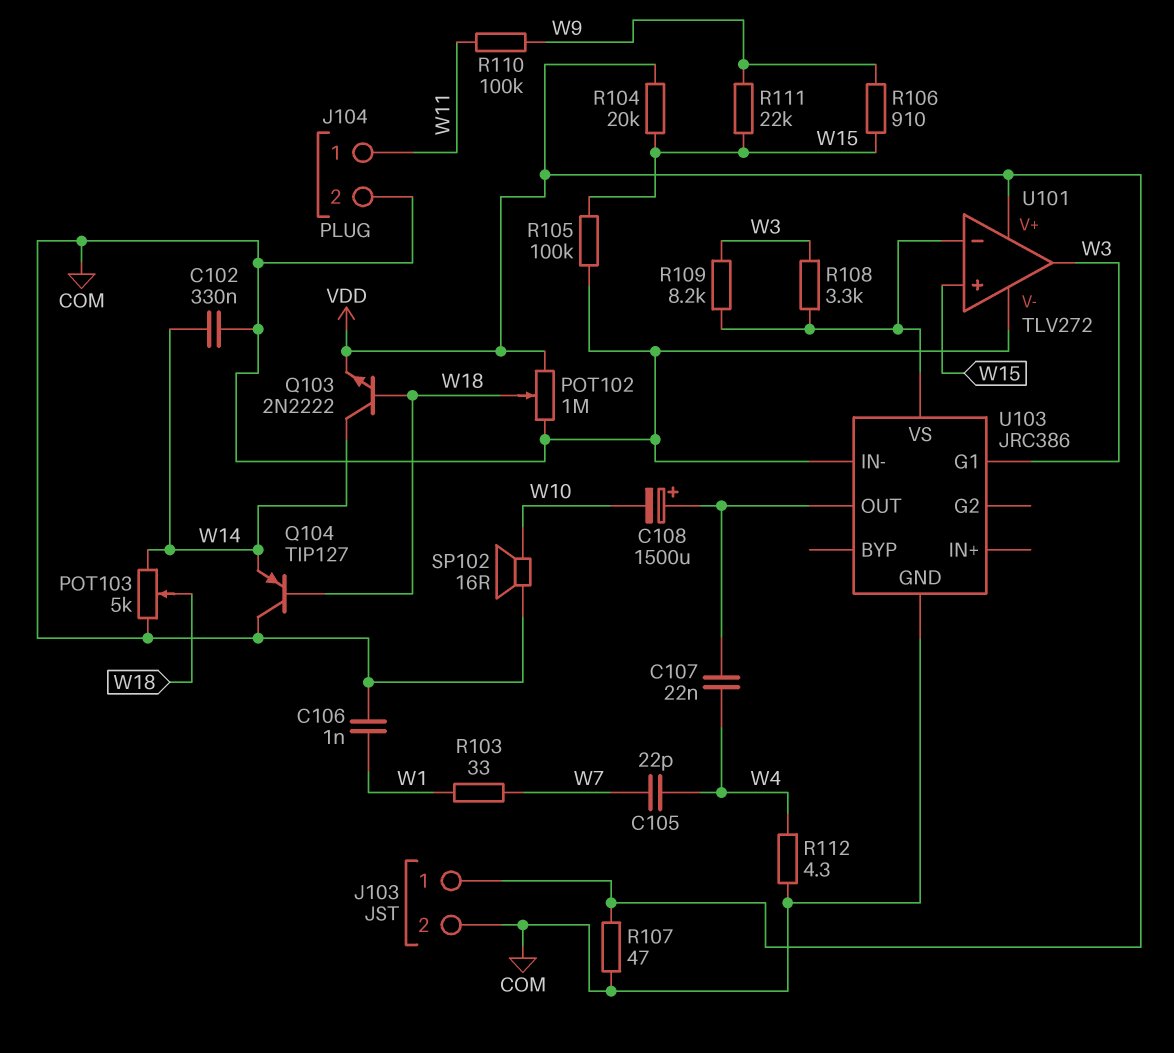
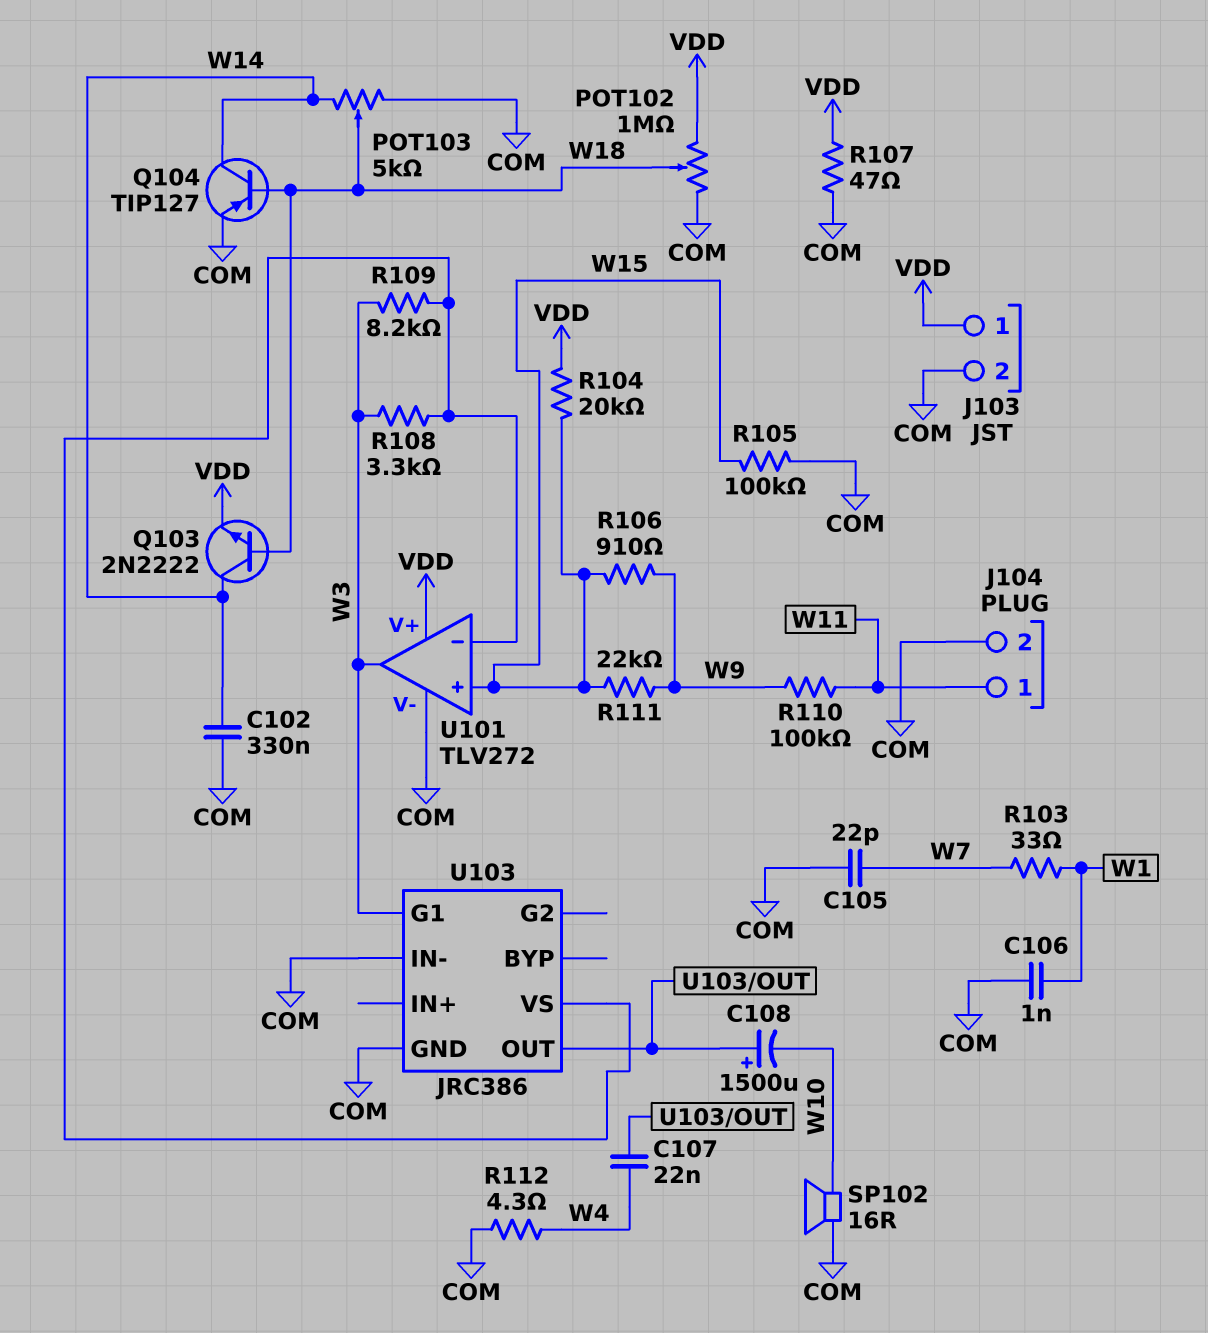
C105: 22pF (W4, W7) -> 22pF (COM, W7)
Q104: PNP TIP127 (B W18, C COM, E W14) -> PNP TIP127 (B W18, C W14, E COM)

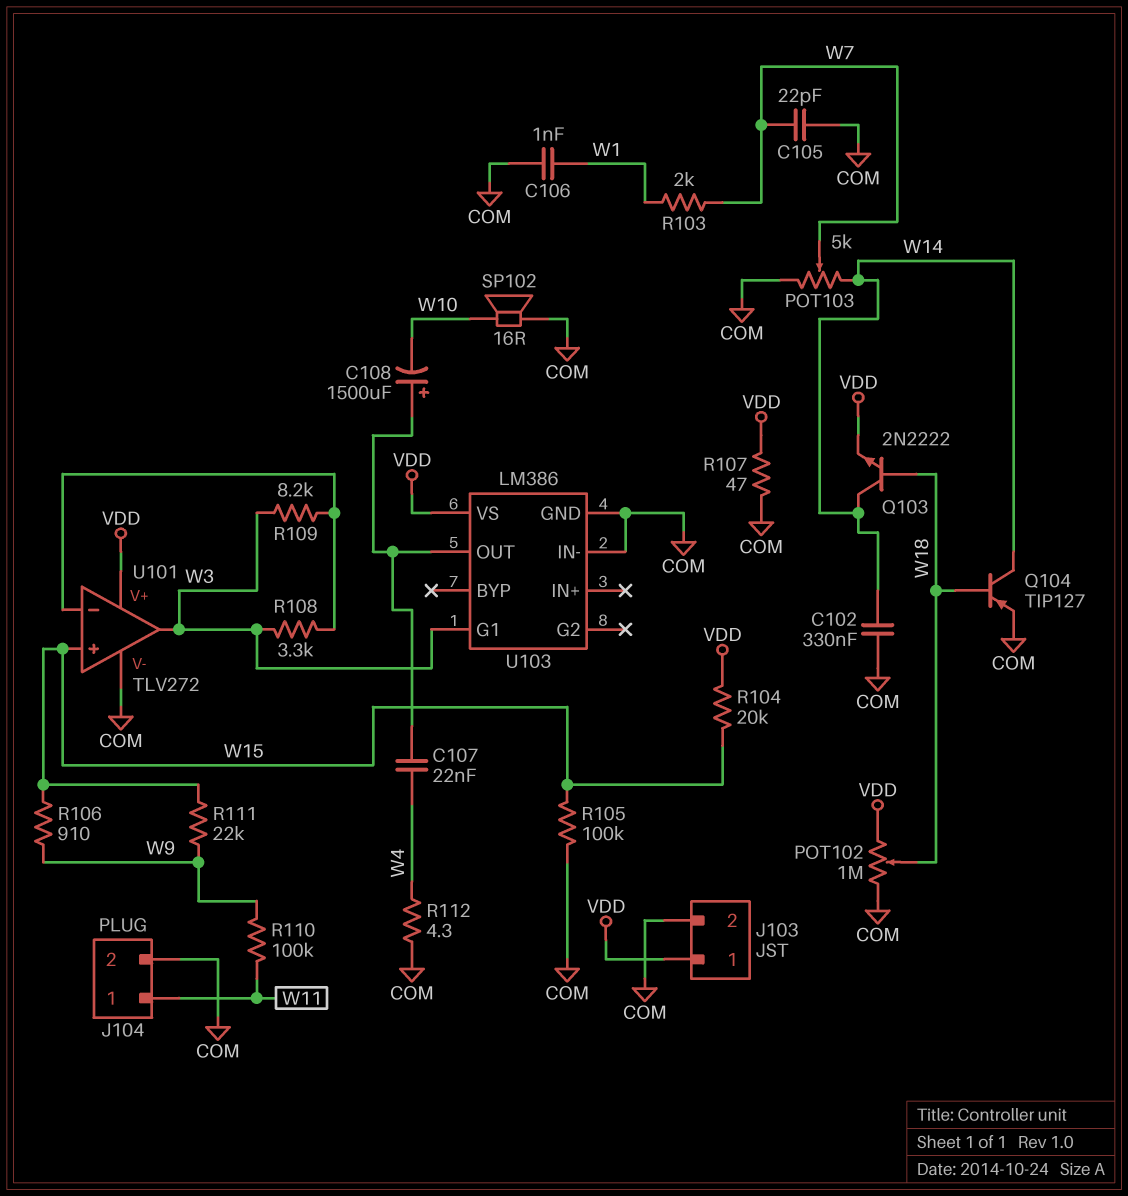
POT103: 5k (COM, W14, wiper W18) -> 5k (COM, W14, wiper W7)
R103: 33 (W1, W7) -> 2k (W1, W7)
U103: JRC386 -> LM386
U103 pin VS: U101/in- -> VDD

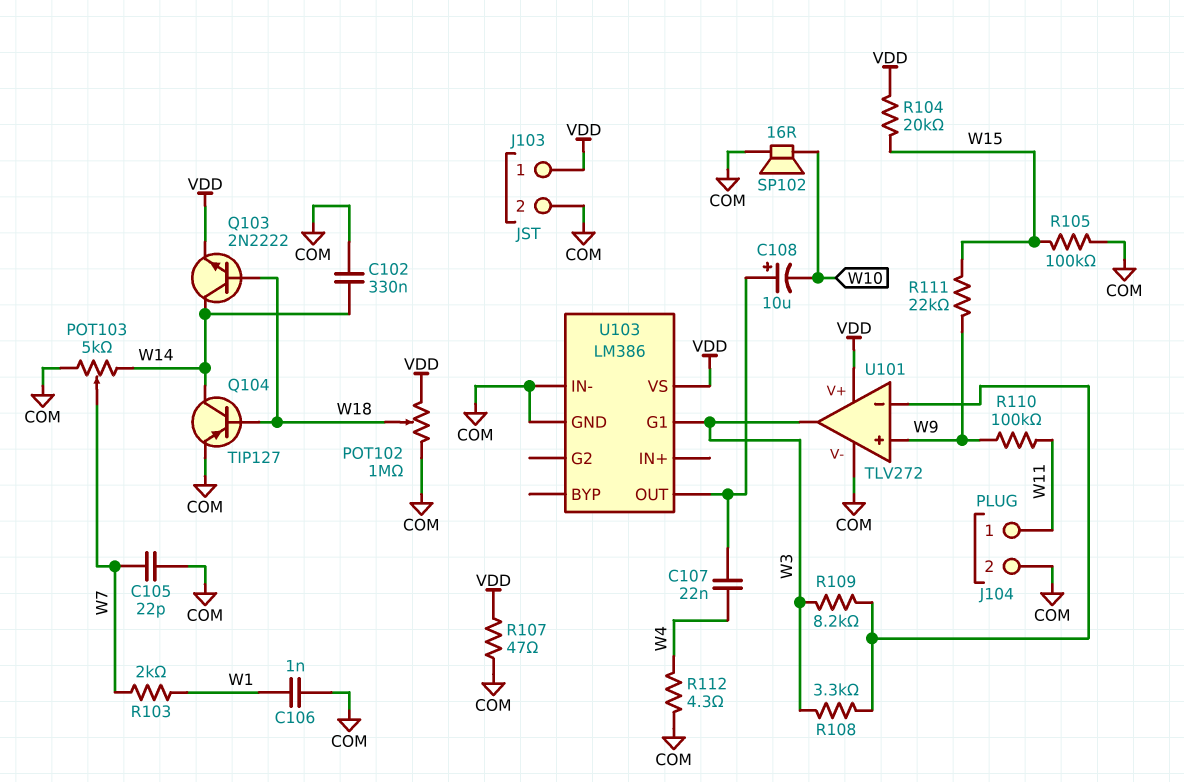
C108: 1500uF (plus U103/OUT, minus W10) -> 10uF (plus U103/OUT, minus W10)
R106: 910 (W9, W15) -> none
U101 pin in+: W15 -> W9

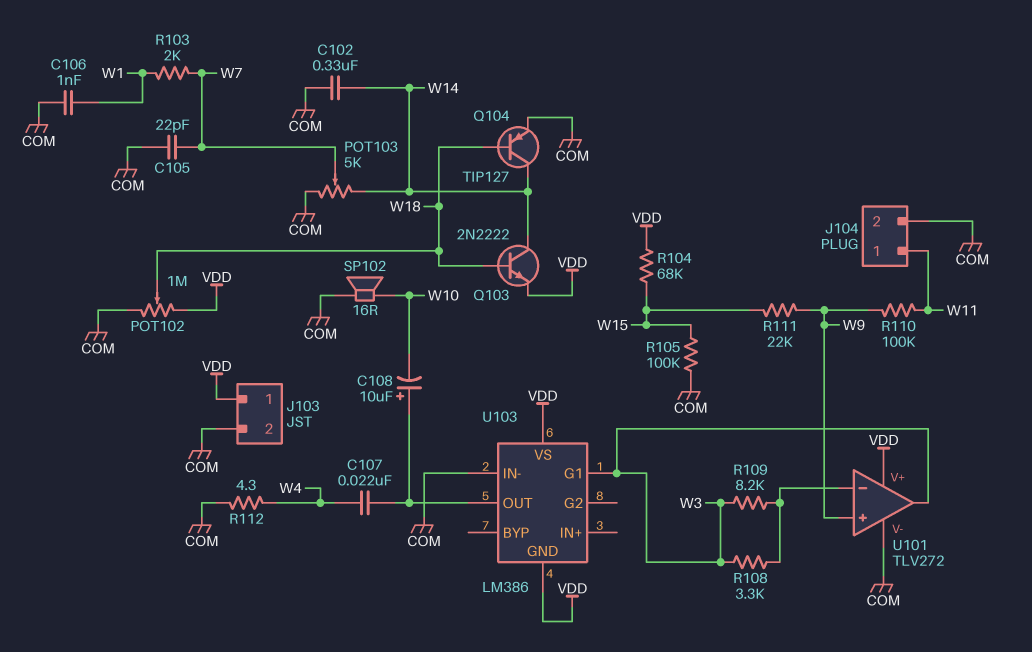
R104: 20k (VDD, W15) -> 68k (VDD, W15)
R107: 47 (COM, VDD) -> none
U103 pin GND: COM -> VDD

